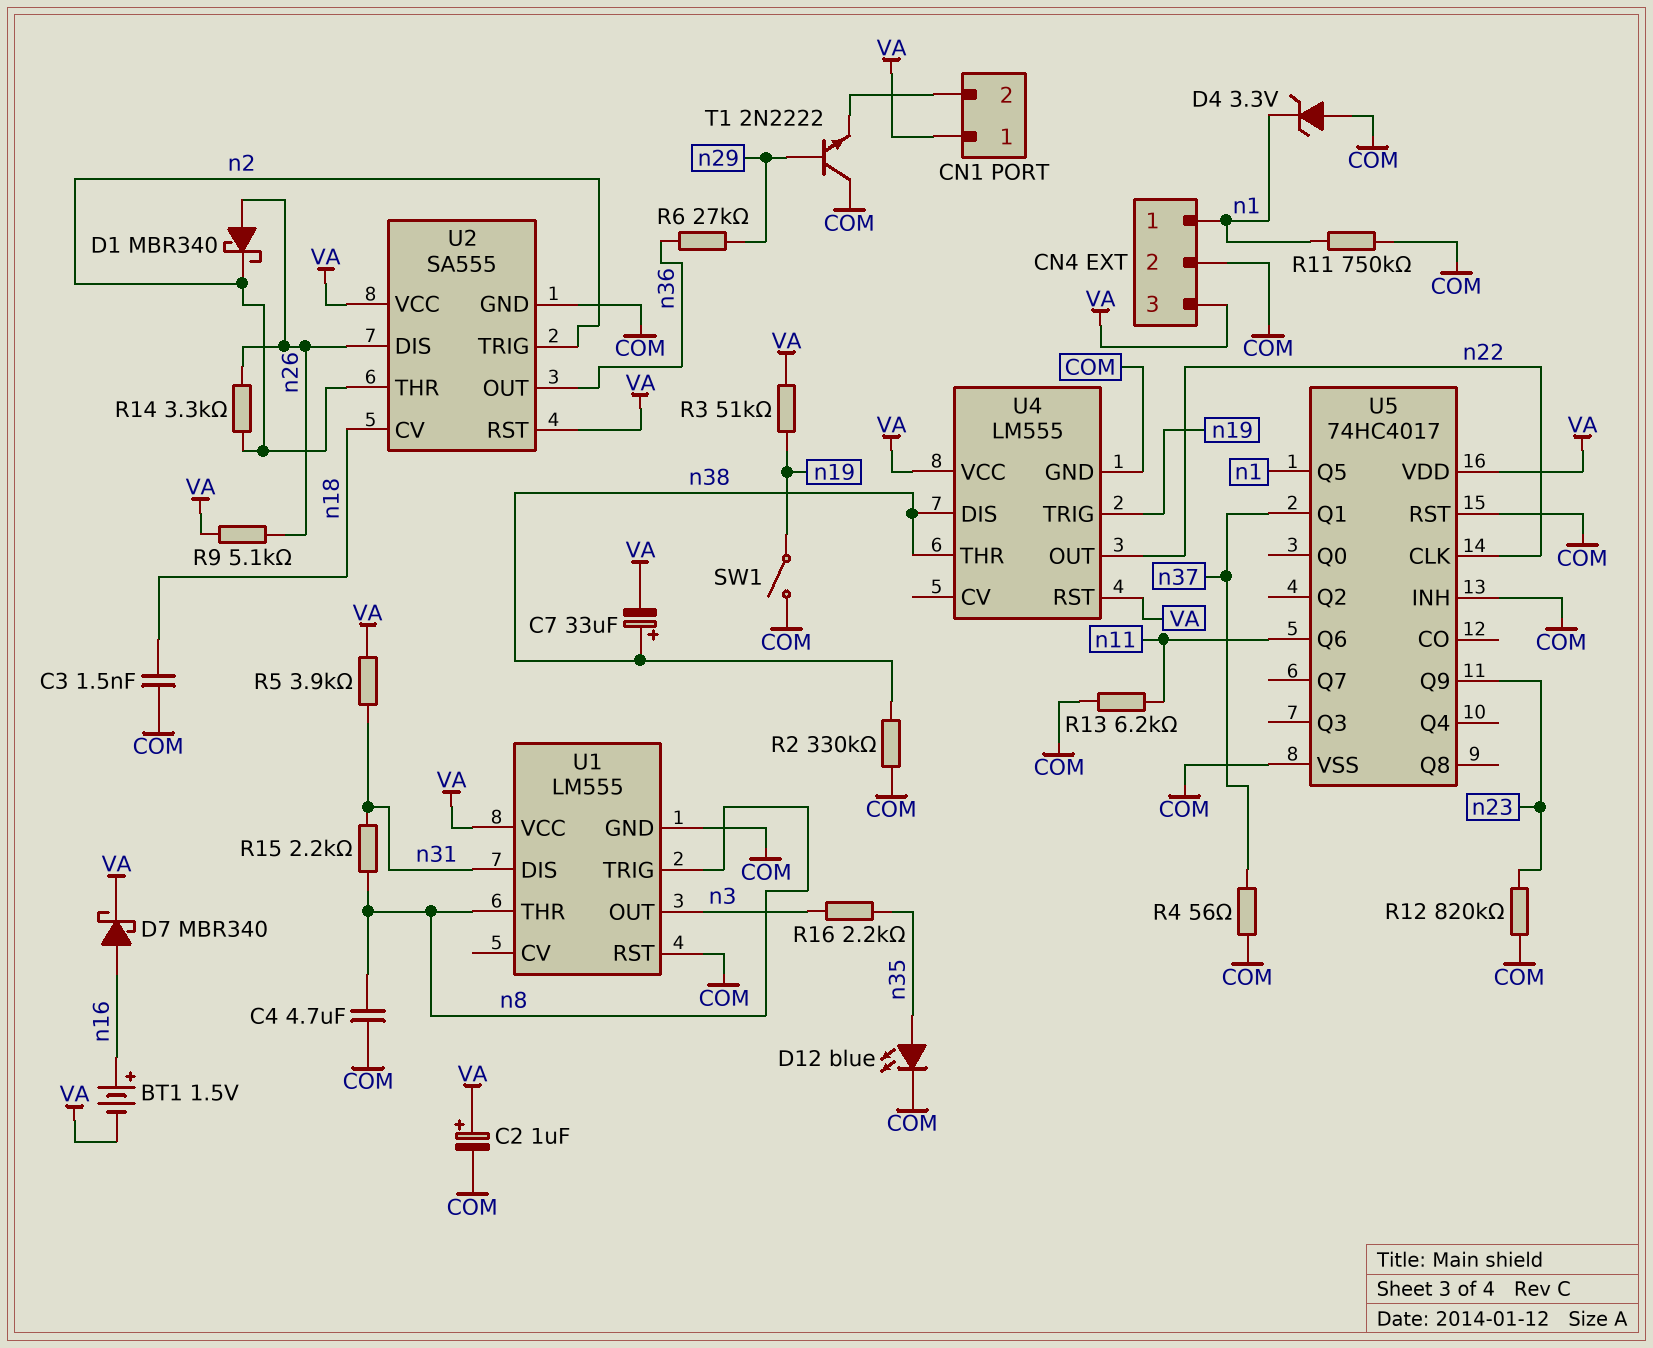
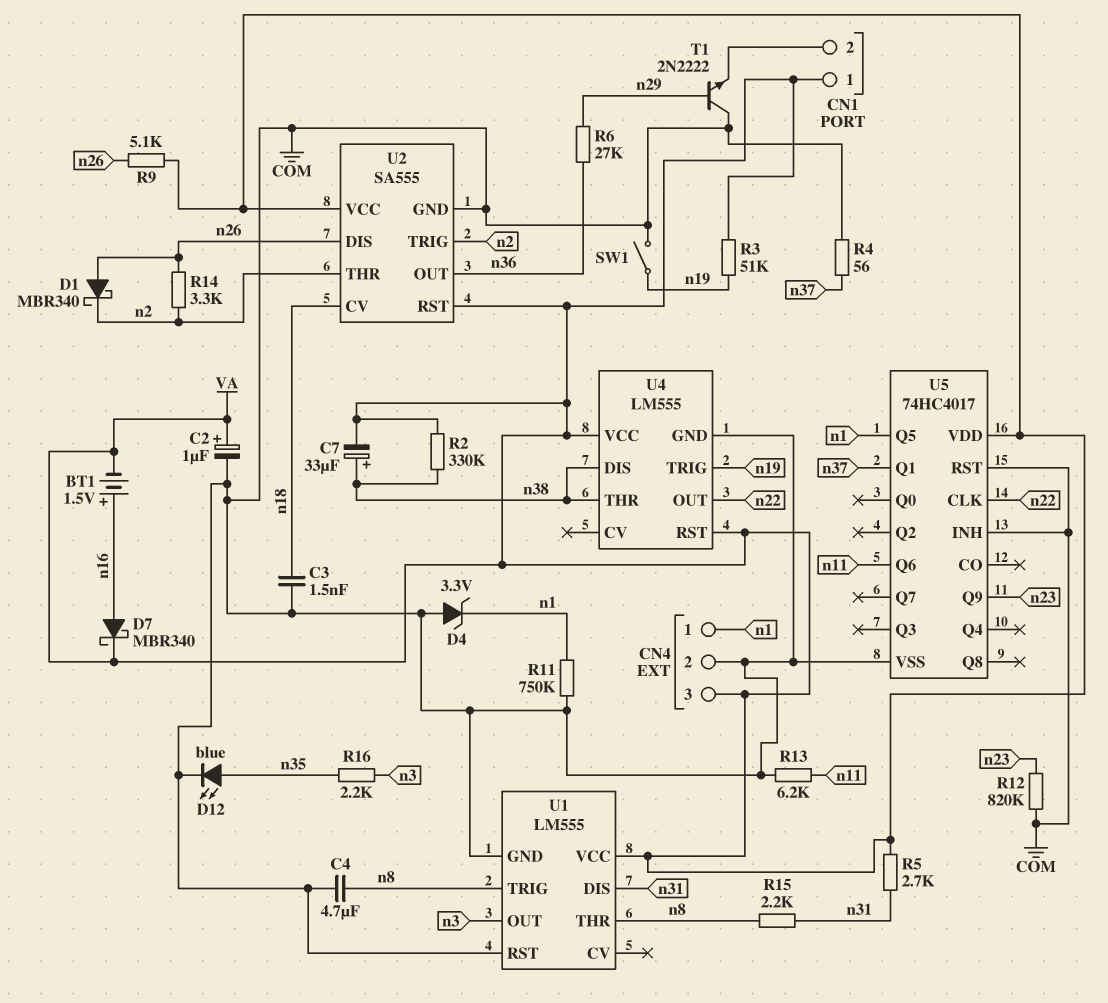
R2: 330k (COM, n38) -> 330k (VA, n38)
R5: 3.9k (VA, n31) -> 2.7k (VA, n31)

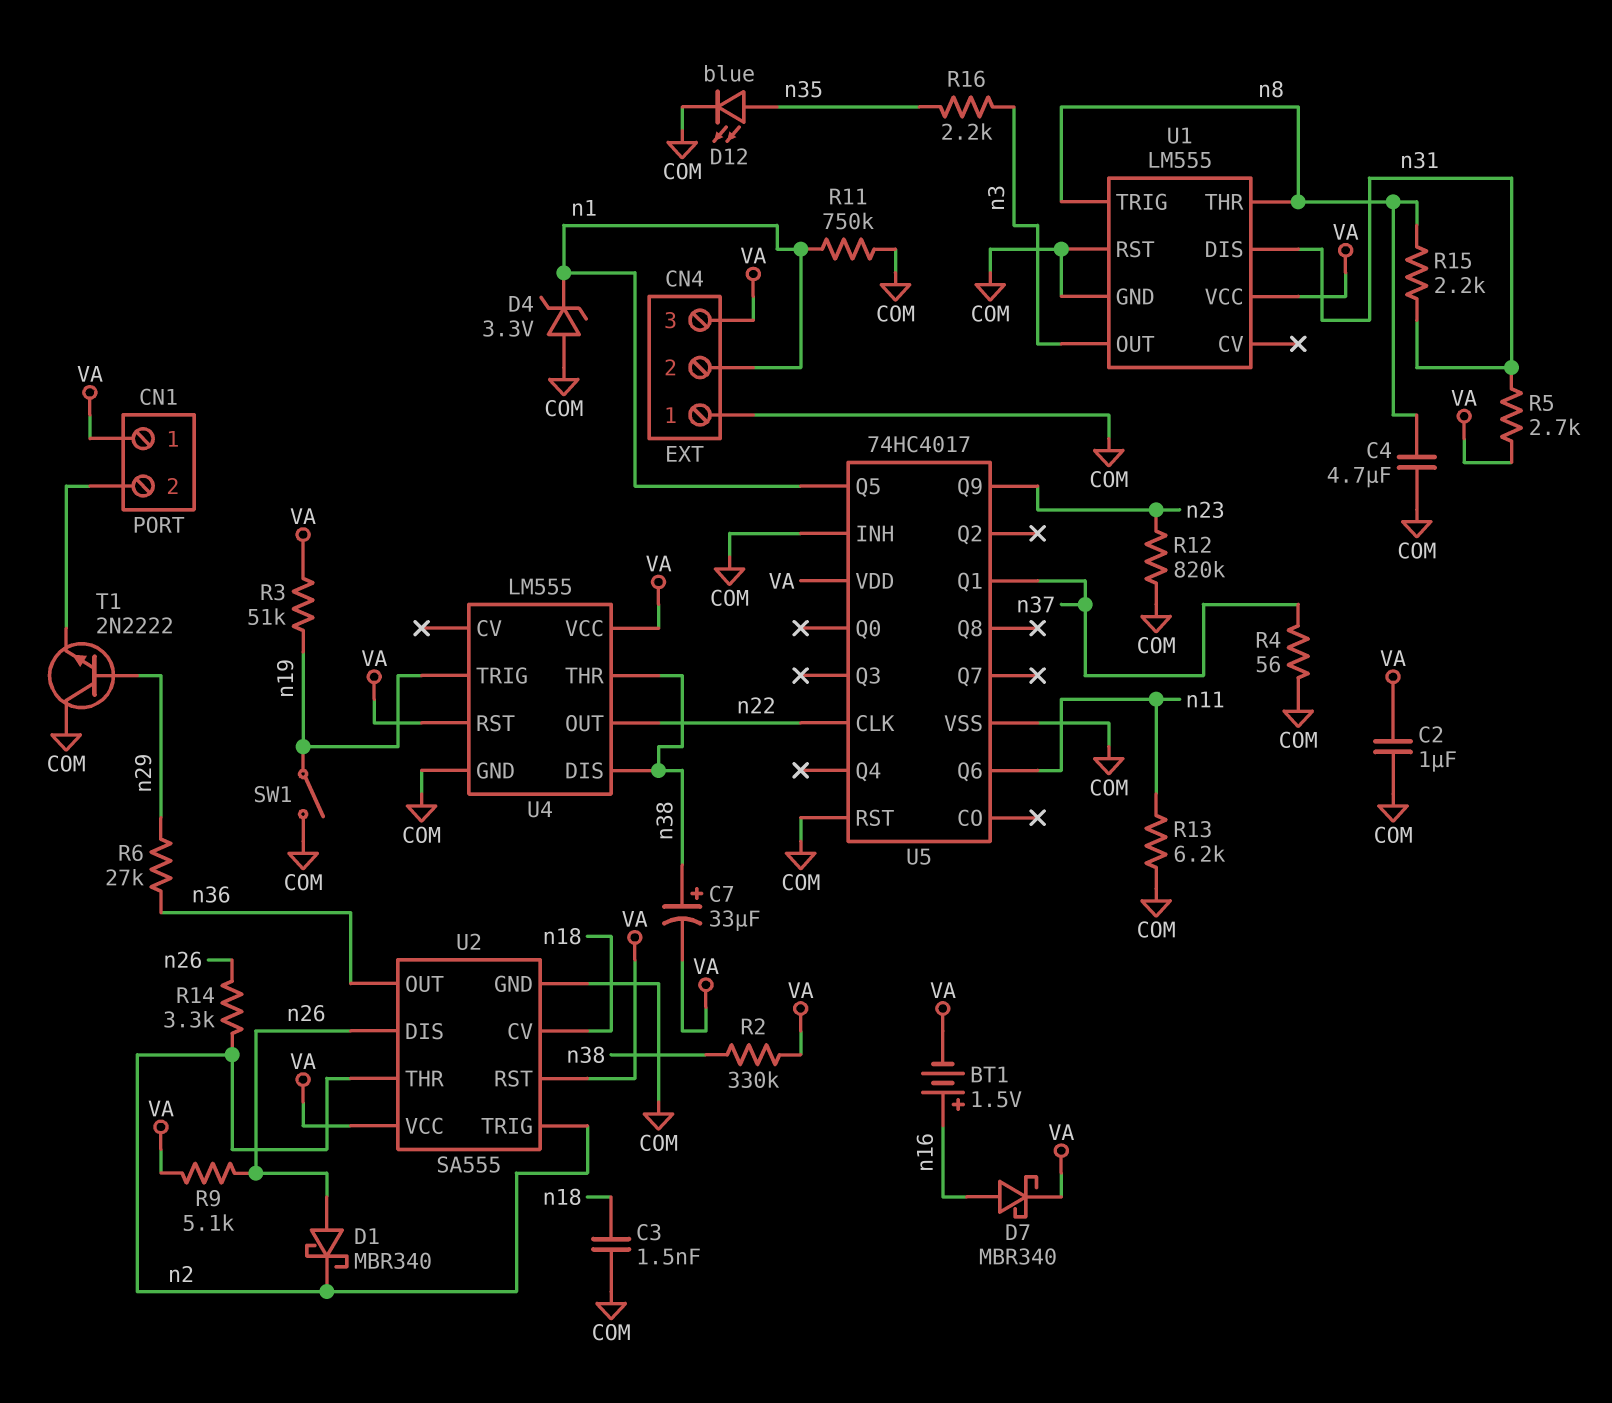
C2: 1uF (plus VA, minus COM) -> 1uF (COM, VA)
CN4 pin 1: n1 -> COM
CN4 pin 2: COM -> n1

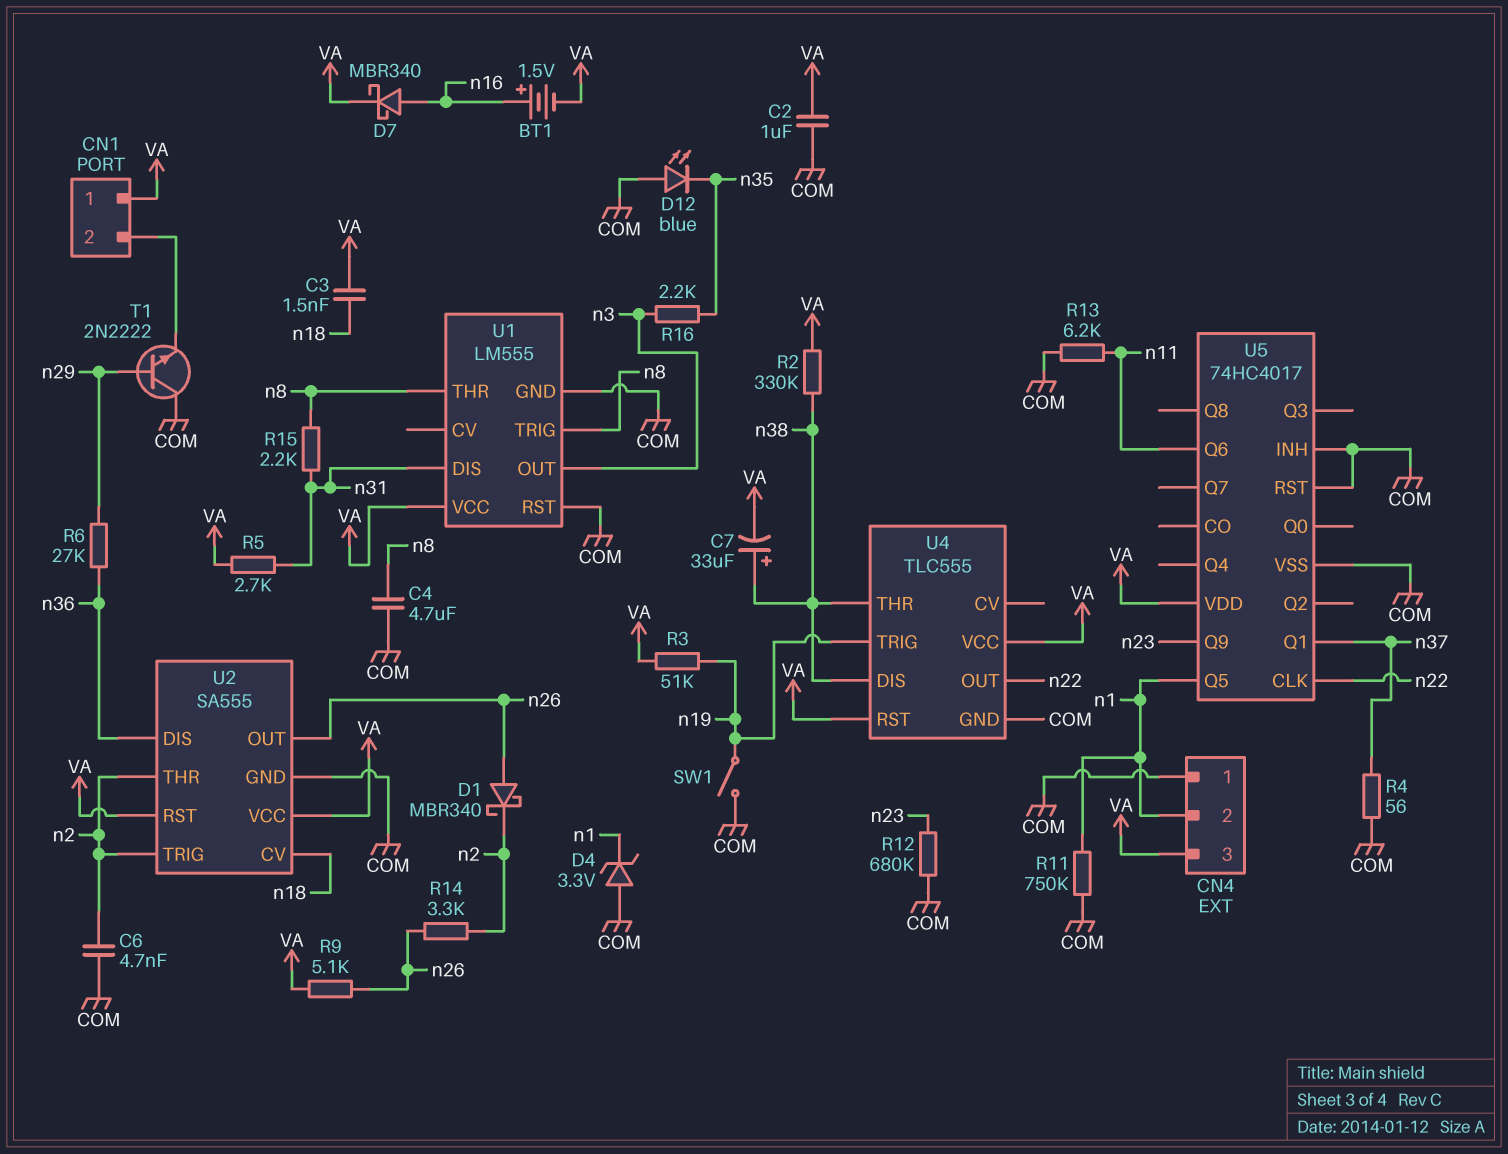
C3: 1.5nF (COM, n18) -> 1.5nF (VA, n18)
C6: none -> 4.7nF (COM, n2)
D12: LED blue (A n35, K COM) -> LED blue (A COM, K n35)
R12: 820k (COM, n23) -> 680k (COM, n23)
U2 pin DIS: n26 -> n36
U2 pin OUT: n36 -> n26
U4: LM555 -> TLC555

